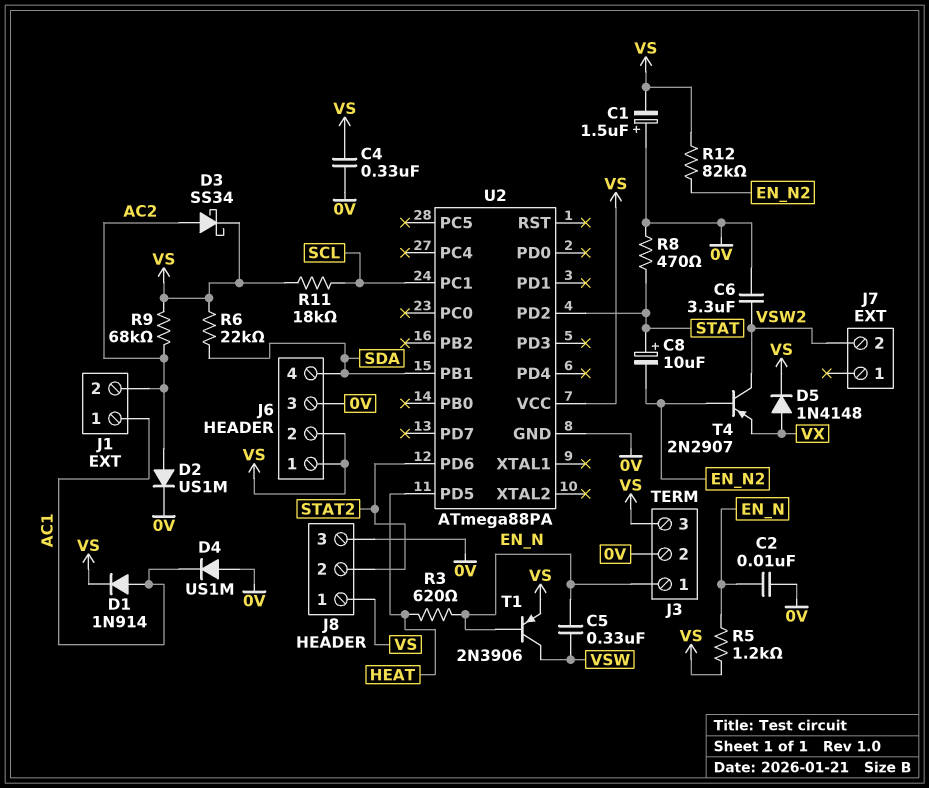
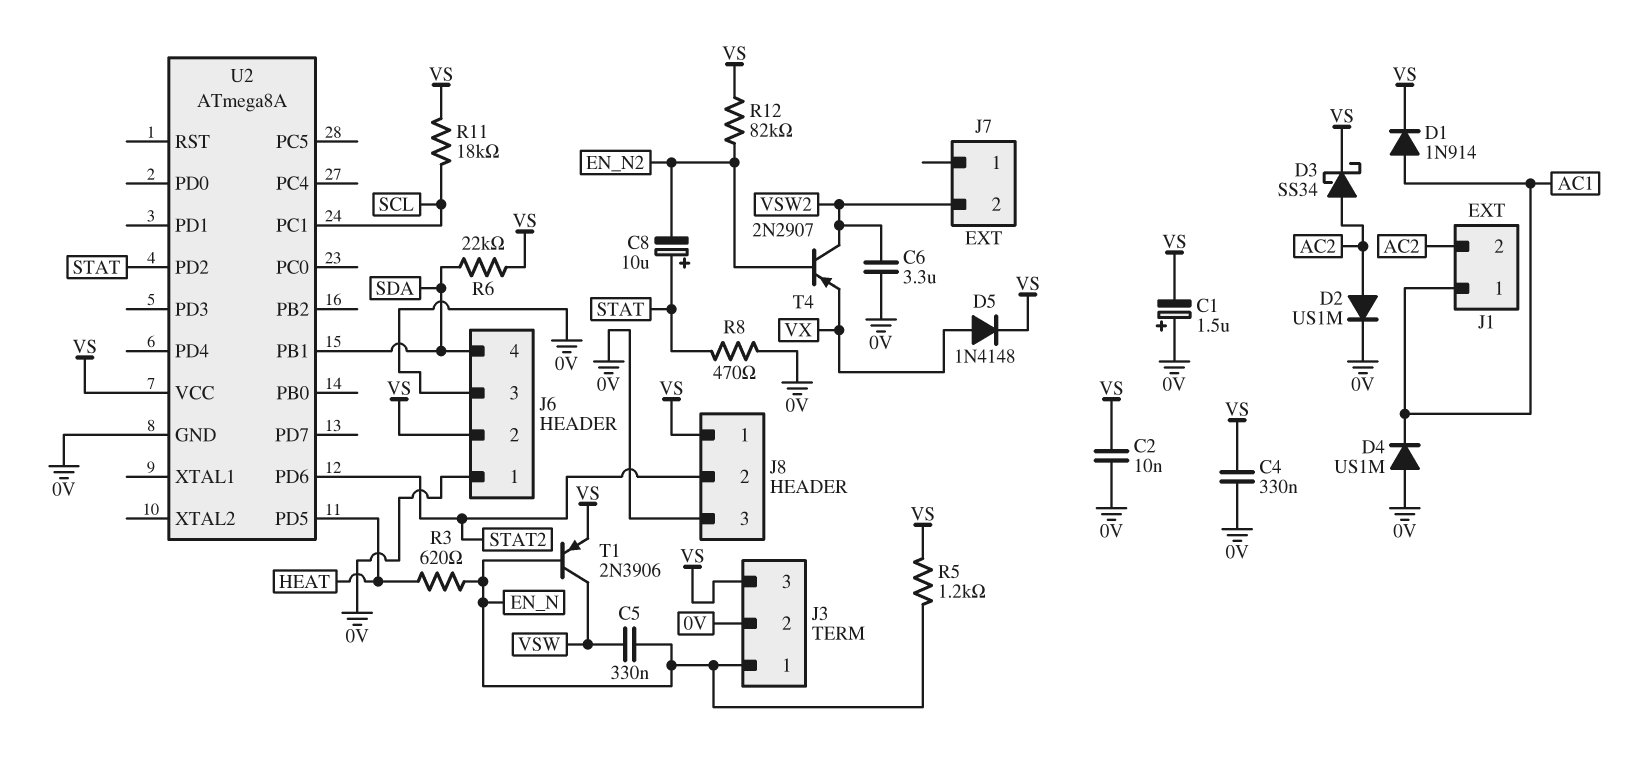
C2: 10nF (0V, EN_N) -> 10nF (0V, VS)
J6 pin 1: VS -> 0V
R9: 68k (AC2, VS) -> none
U2: ATmega88PA -> ATmega8A

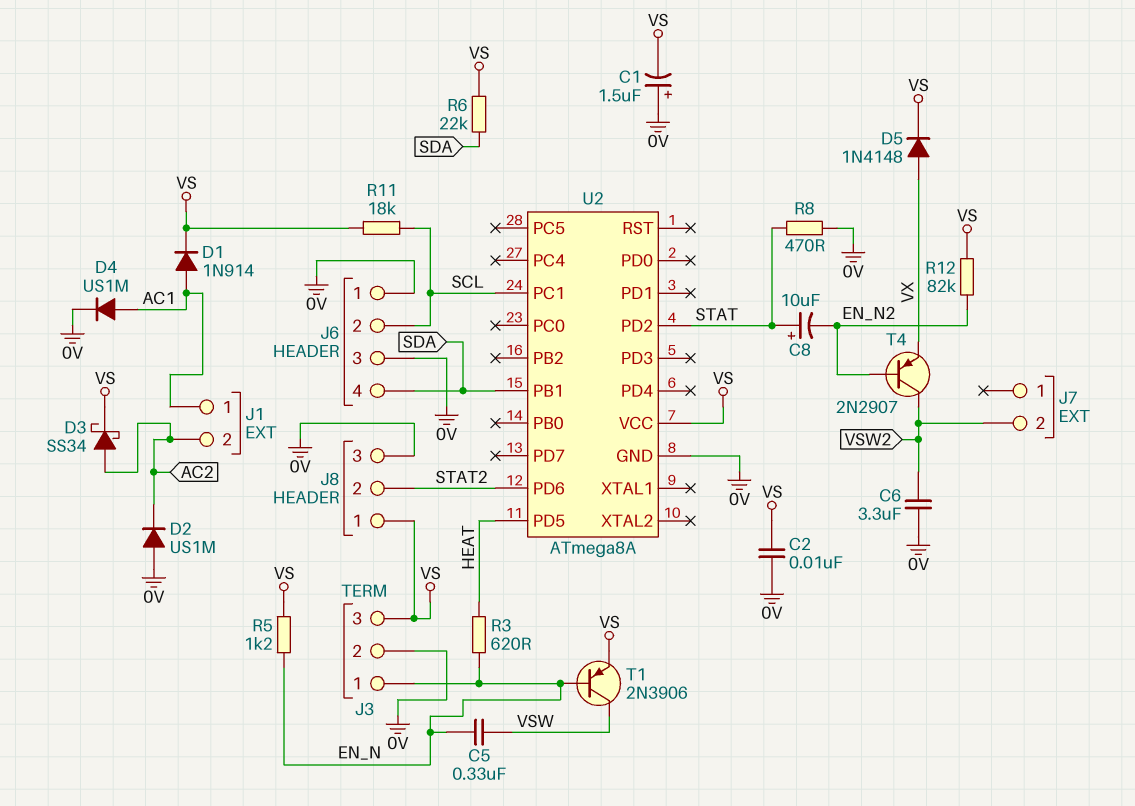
C4: 330nF (0V, VS) -> none
D2: diode US1M (A AC2, K 0V) -> diode US1M (A 0V, K AC2)
D4: diode US1M (A 0V, K AC1) -> diode US1M (A AC1, K 0V)
J6 pin 2: VS -> SCL

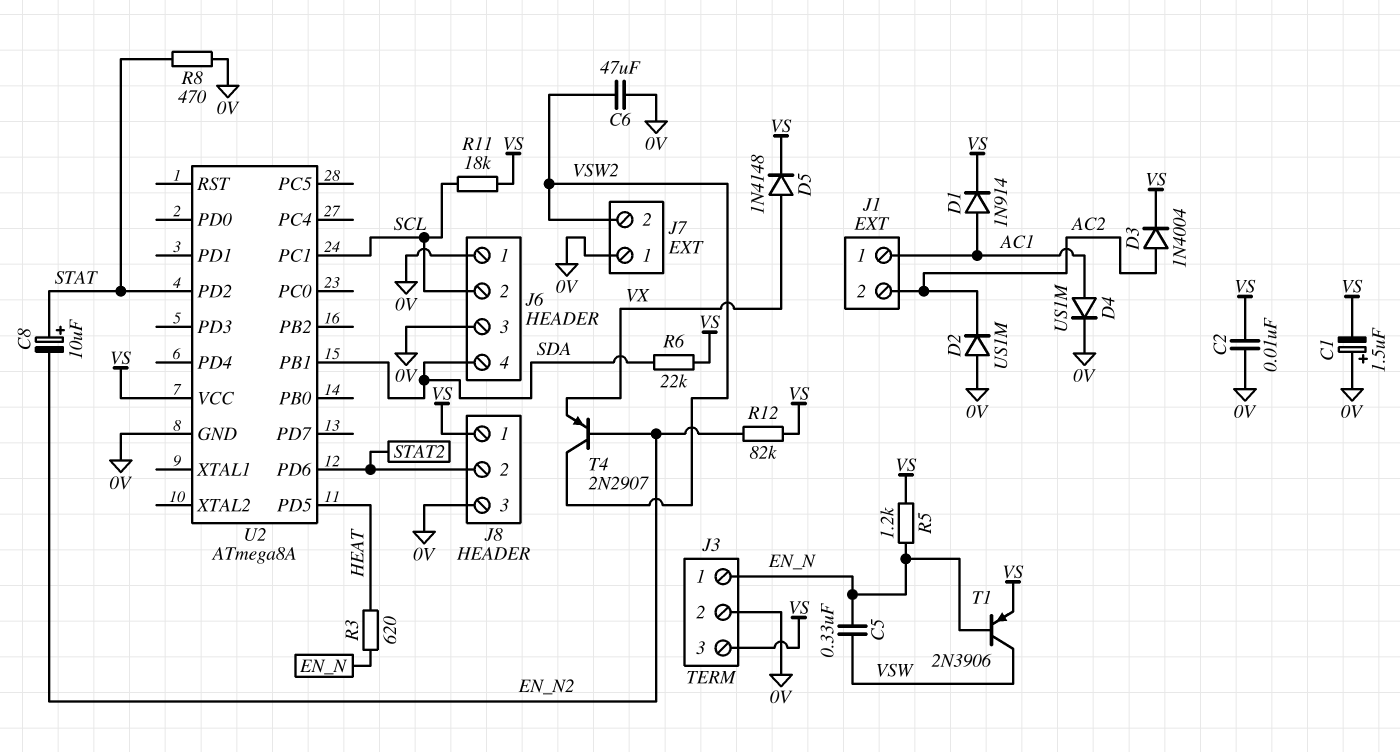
C6: 3.3uF (0V, VSW2) -> 47uF (0V, VSW2)
D3: schottky SS34 (A AC2, K VS) -> diode 1N4004 (A AC2, K VS)
J7 pin 1: none -> 0V

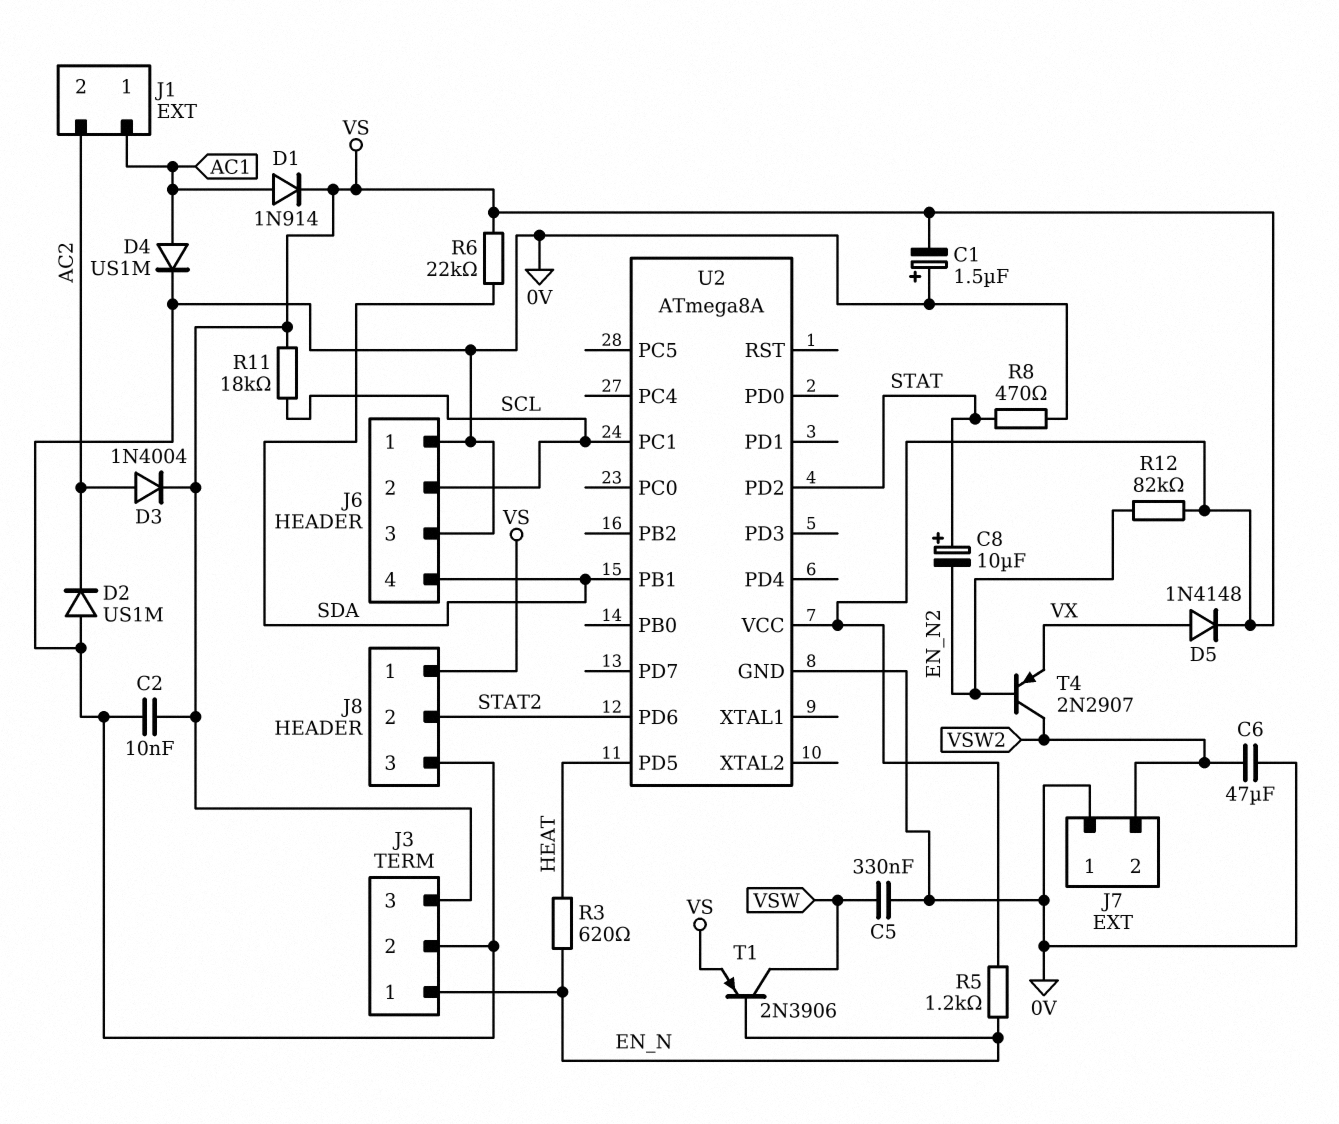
C5: 330nF (EN_N, VSW) -> 330nF (0V, VSW)

